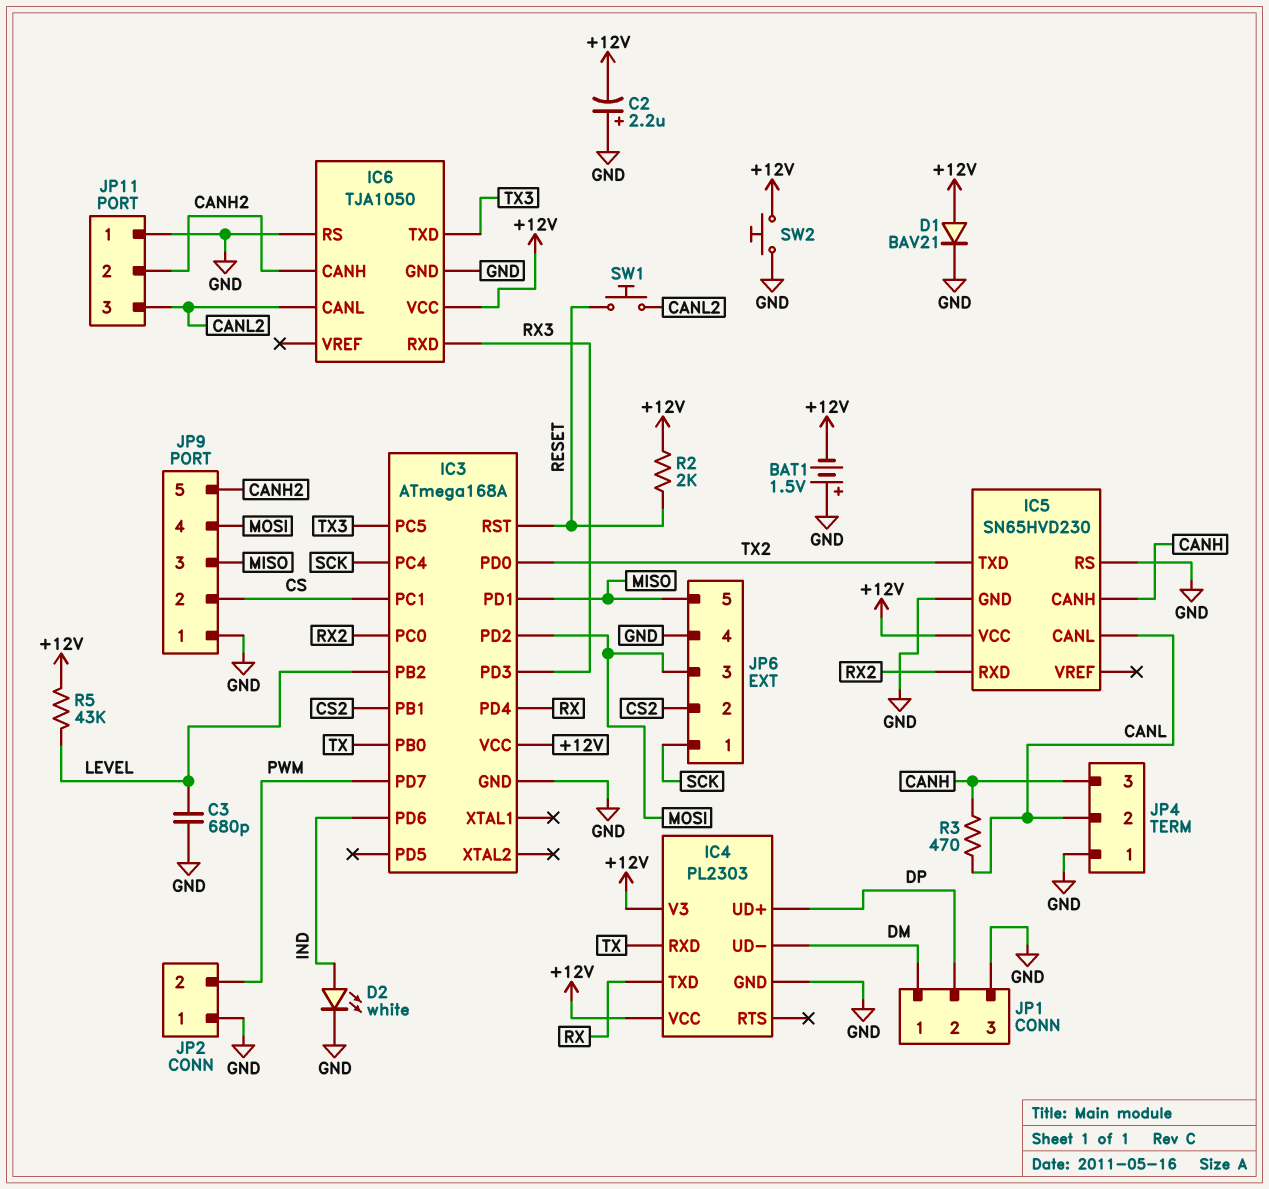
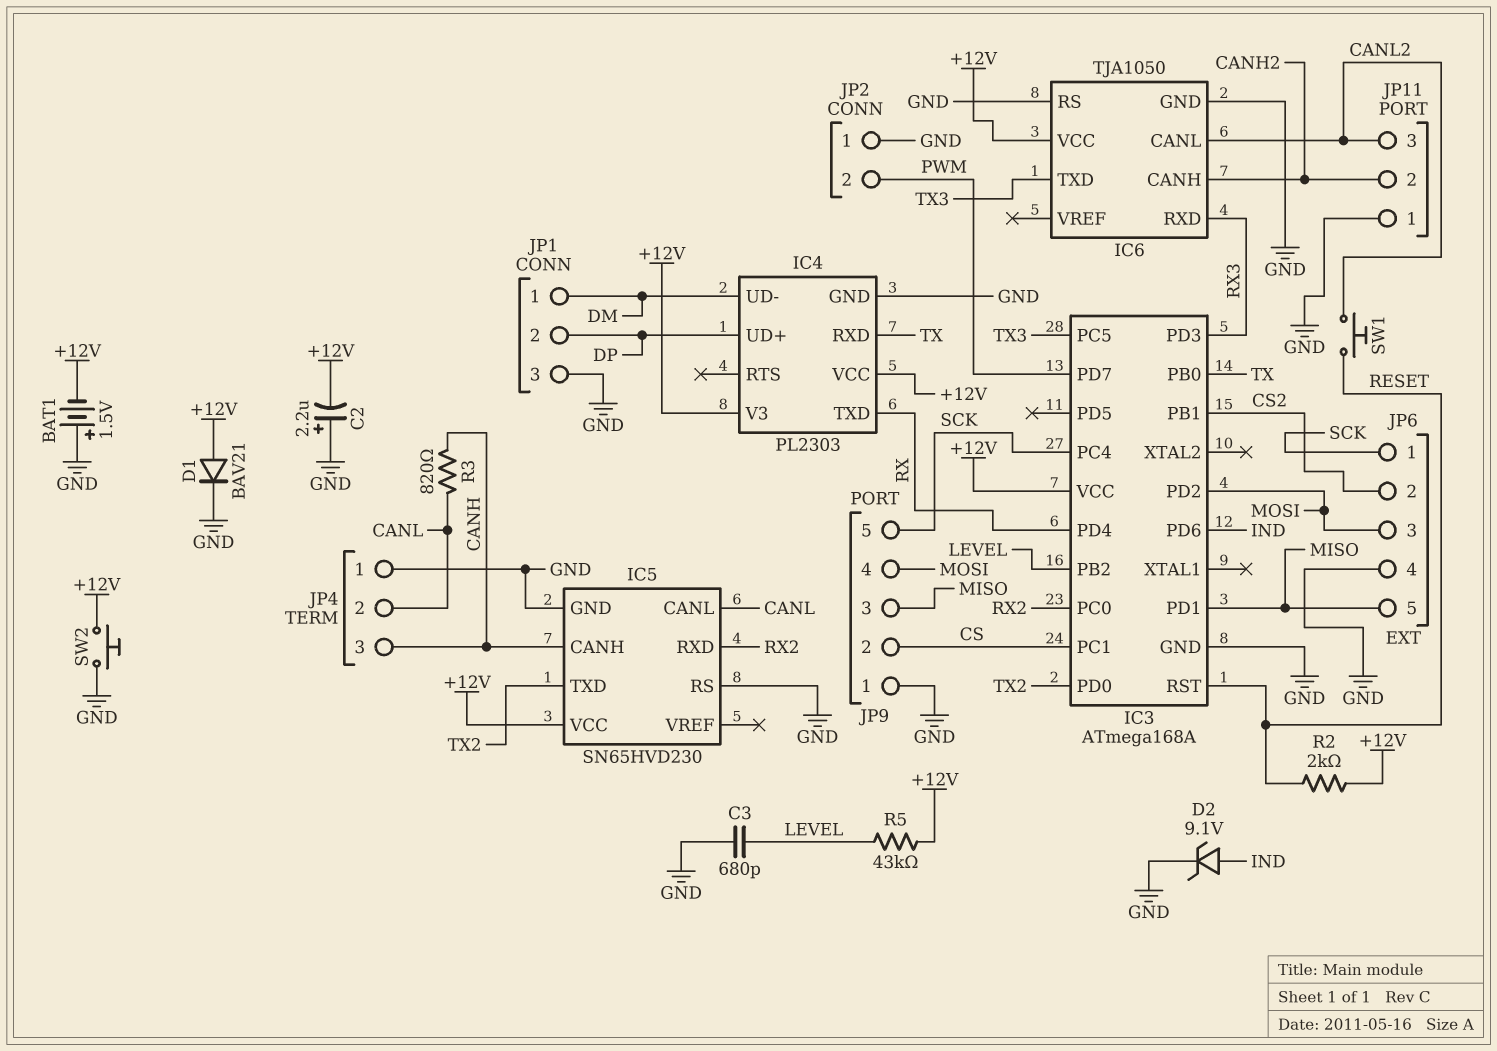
D2: LED white (A IND, K GND) -> zener 9.1V (A IND, K GND)
JP9 pin 5: CANH2 -> SCK
R3: 470 (CANH, CANL) -> 820 (CANH, CANL)

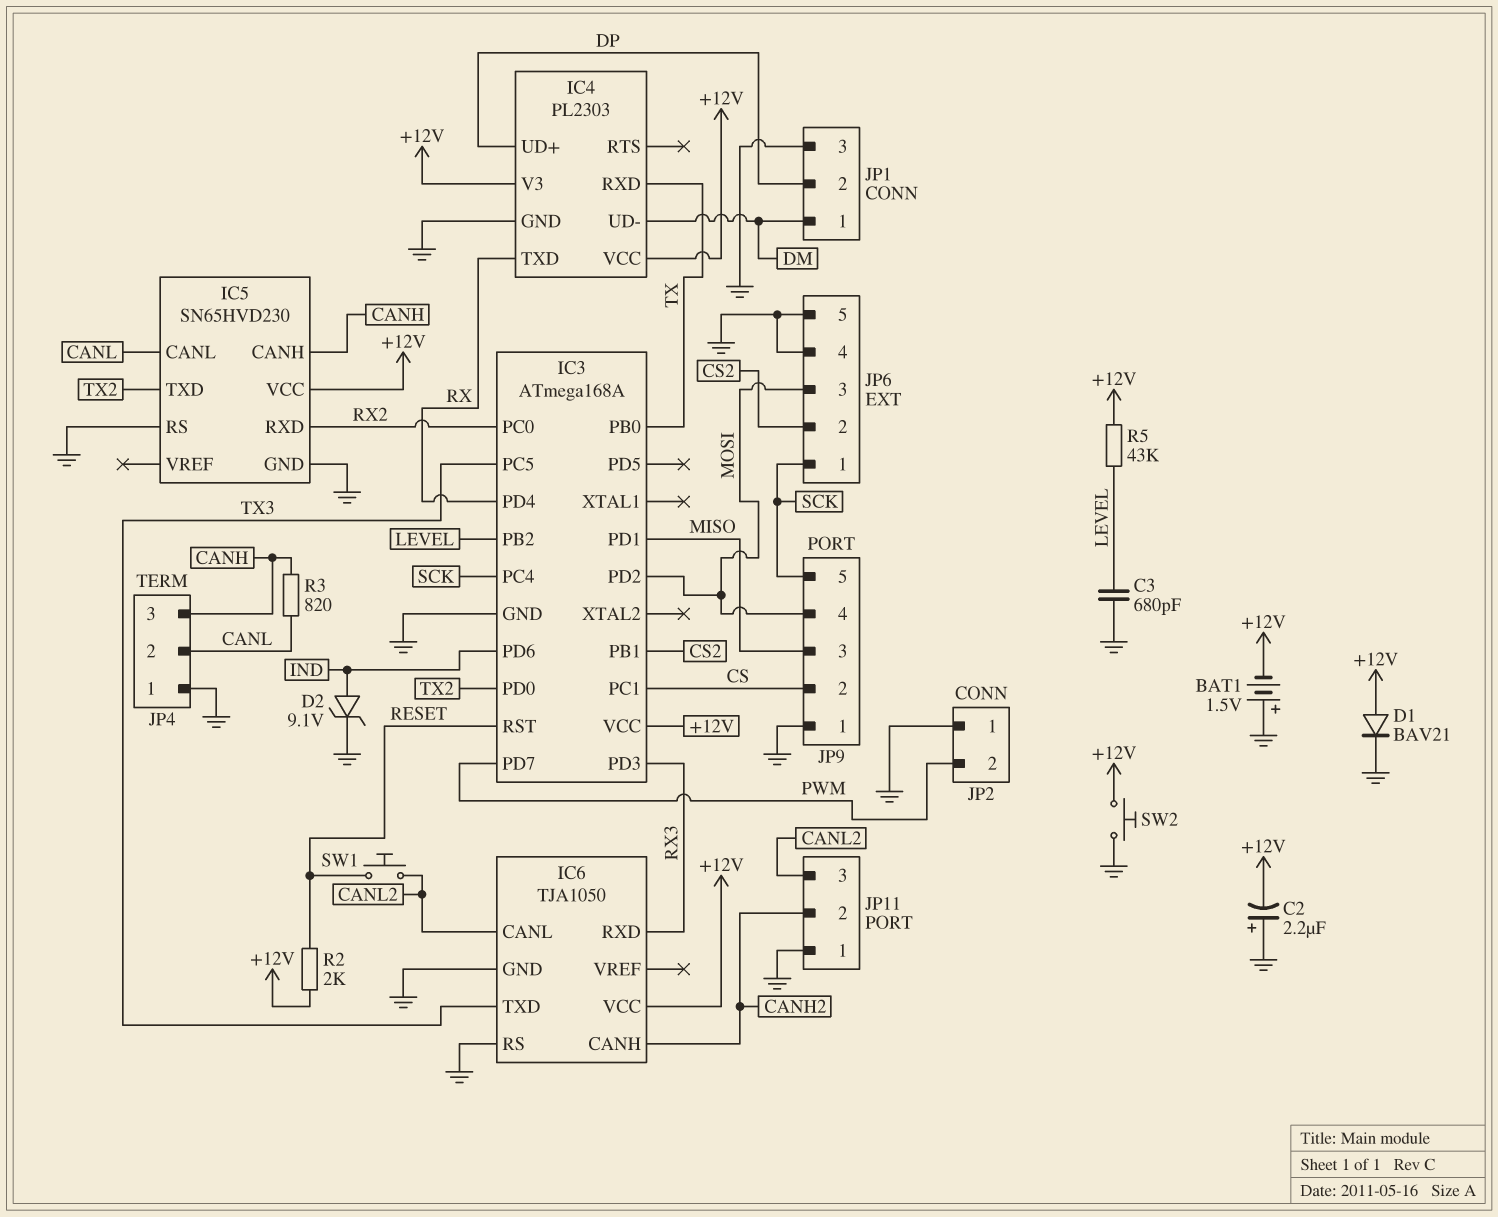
JP6 pin 5: MISO -> GND

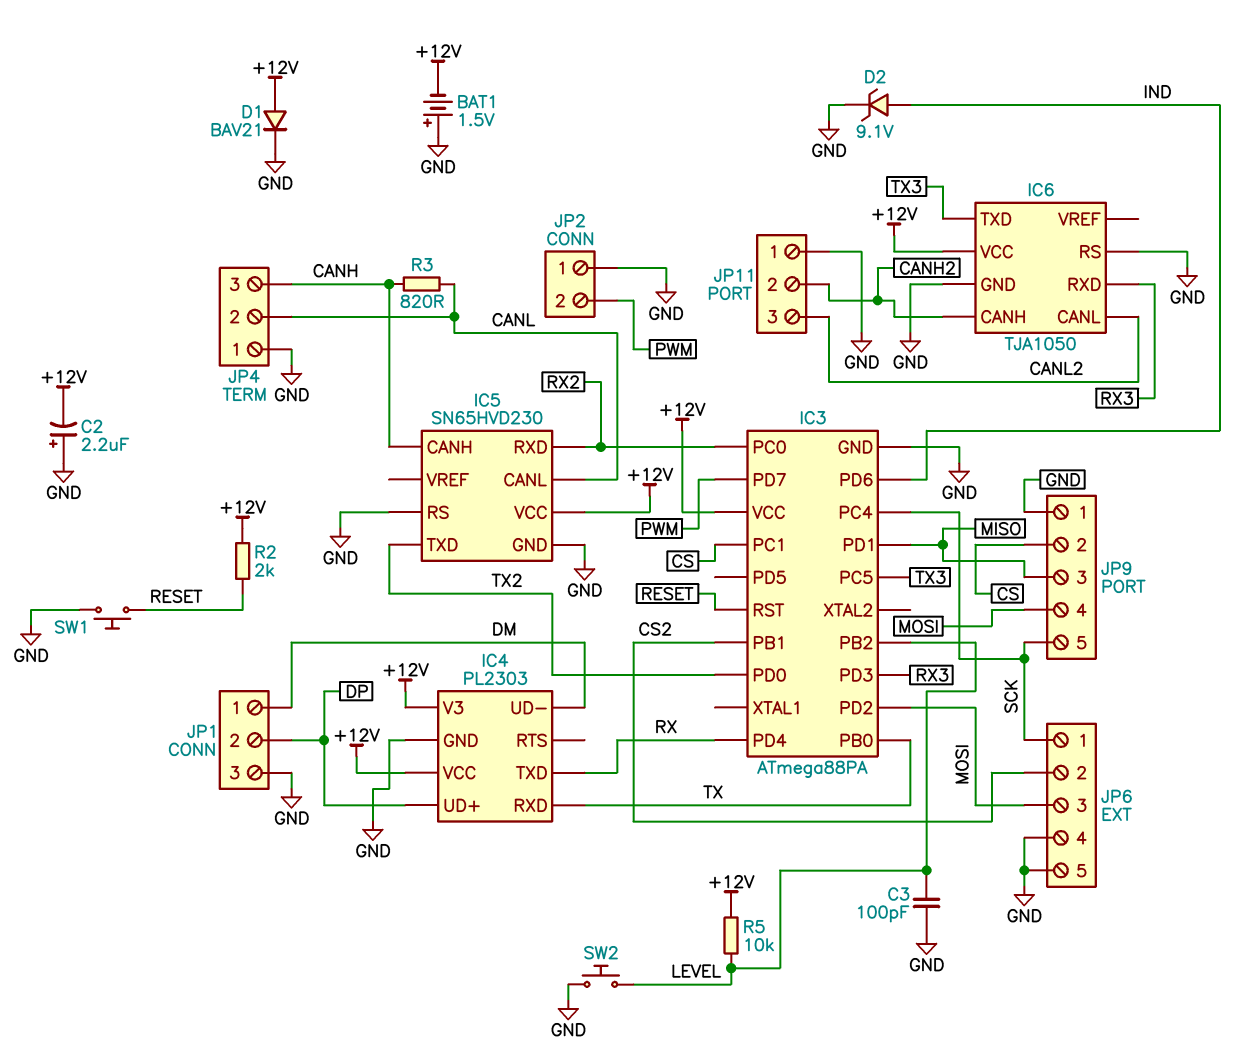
C3: 680pF (GND, LEVEL) -> 100pF (GND, LEVEL)
IC3: ATmega168A -> ATmega88PA
R5: 43k (+12V, LEVEL) -> 10k (+12V, LEVEL)
SW1: button (CANL2, RESET) -> button (GND, RESET)
SW2: button (+12V, GND) -> button (GND, LEVEL)

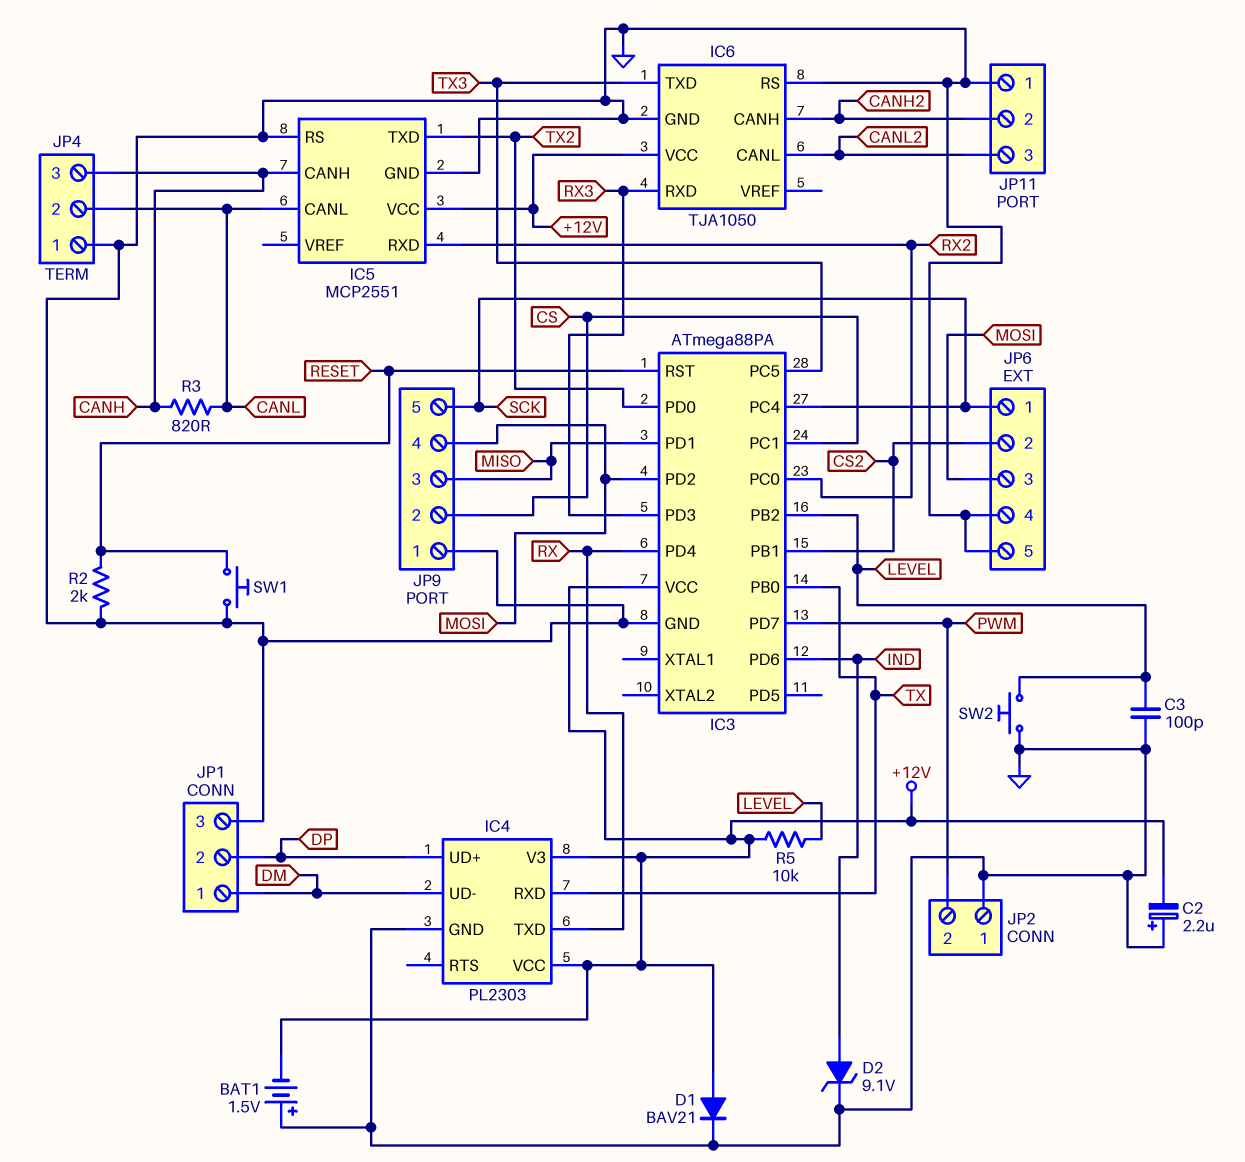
IC5: SN65HVD230 -> MCP2551
R2: 2k (+12V, RESET) -> 2k (GND, RESET)

